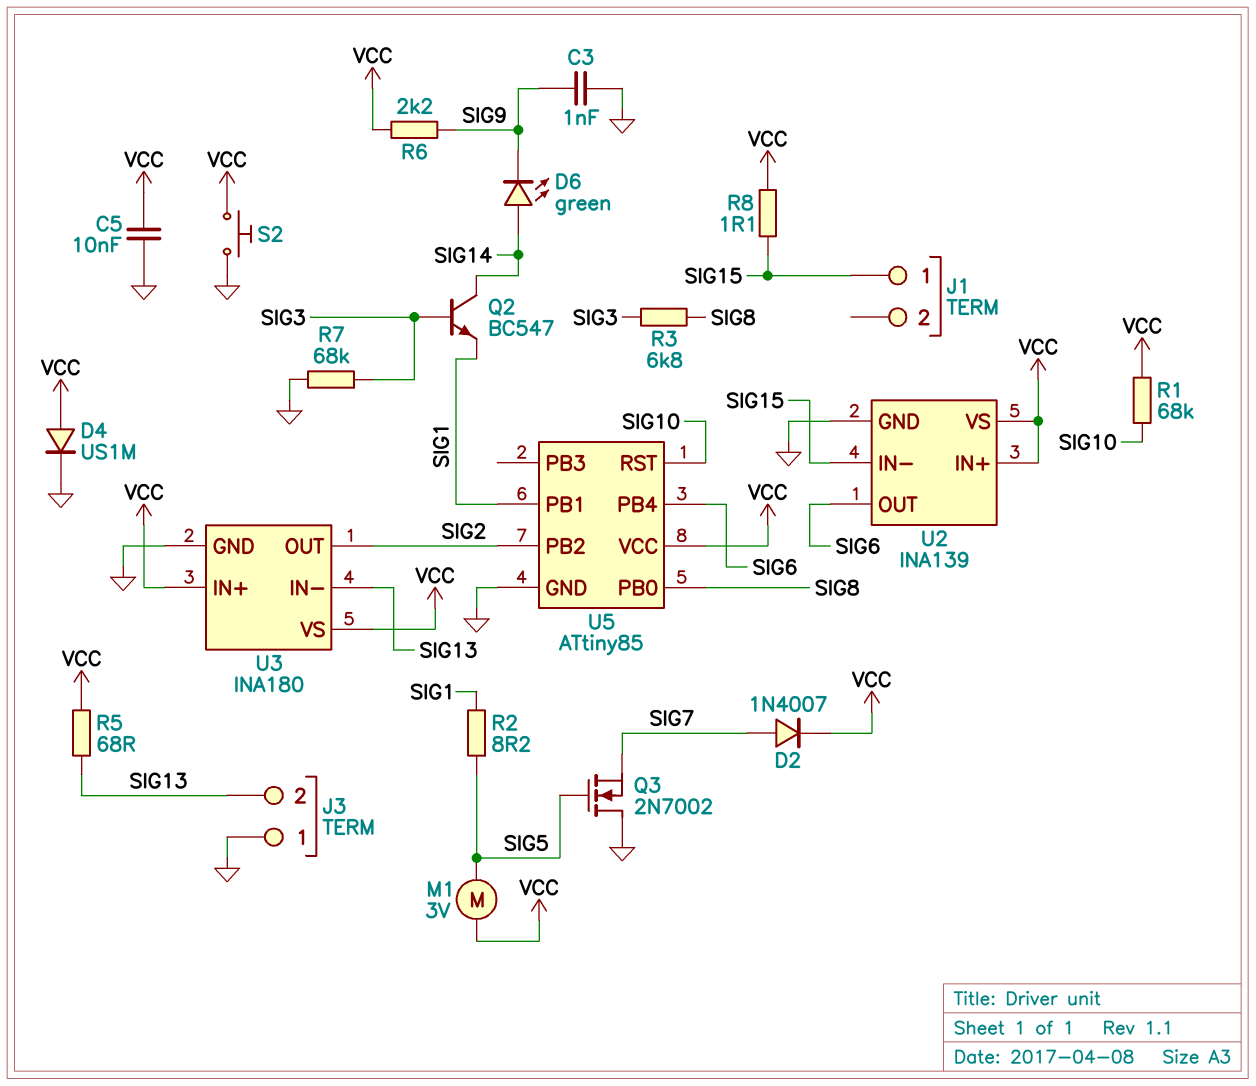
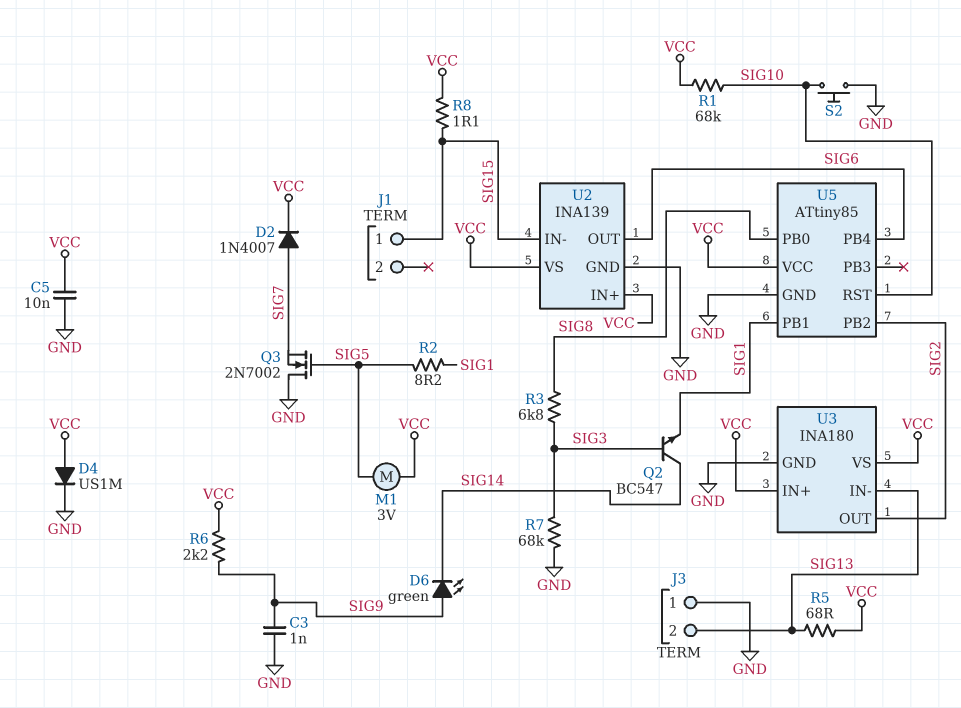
D6: LED green (A SIG14, K SIG9) -> LED green (A SIG9, K SIG14)
S2: button (GND, VCC) -> button (GND, SIG10)

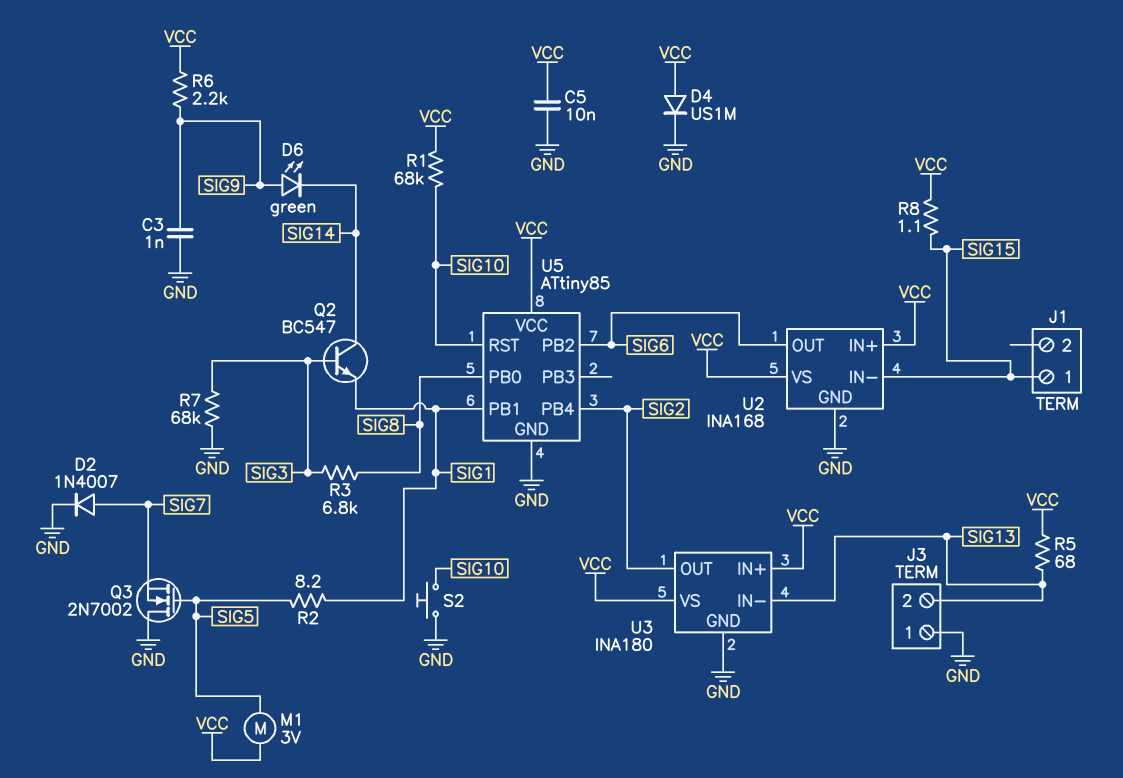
D2: diode 1N4007 (A SIG7, K VCC) -> diode 1N4007 (A SIG7, K GND)
U2: INA139 -> INA168
U5 pin PB2: SIG2 -> SIG6
U5 pin PB4: SIG6 -> SIG2

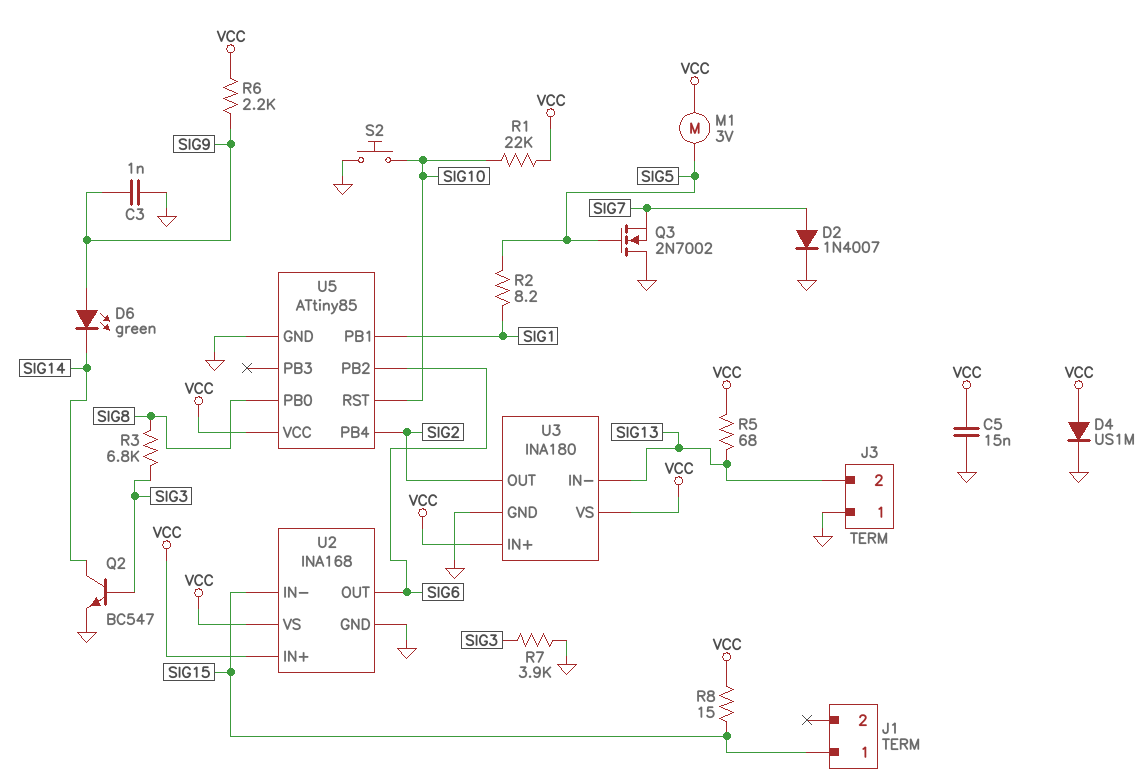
C5: 10nF (GND, VCC) -> 15nF (GND, VCC)
Q2: NPN BC547 (B SIG3, C SIG14, E SIG1) -> NPN BC547 (B SIG3, C SIG14, E GND)
R1: 68k (SIG10, VCC) -> 22k (SIG10, VCC)
R7: 68k (GND, SIG3) -> 3.9k (GND, SIG3)
R8: 1.1 (SIG15, VCC) -> 15 (SIG15, VCC)

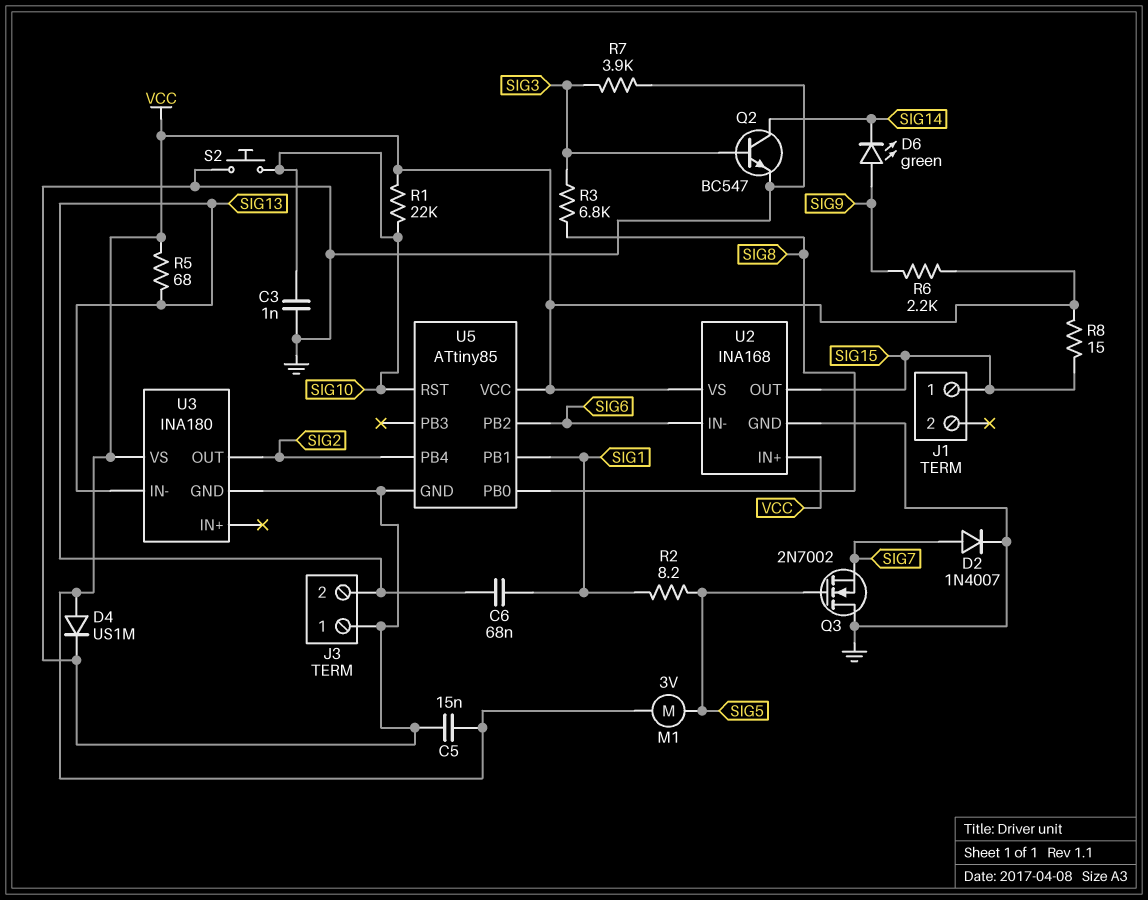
C3: 1nF (GND, SIG9) -> 1nF (GND, SIG10)
C6: none -> 68nF (SIG1, SIG13)
U2 pin IN-: SIG15 -> SIG6
U2 pin OUT: SIG6 -> SIG15
U3 pin IN+: VCC -> none

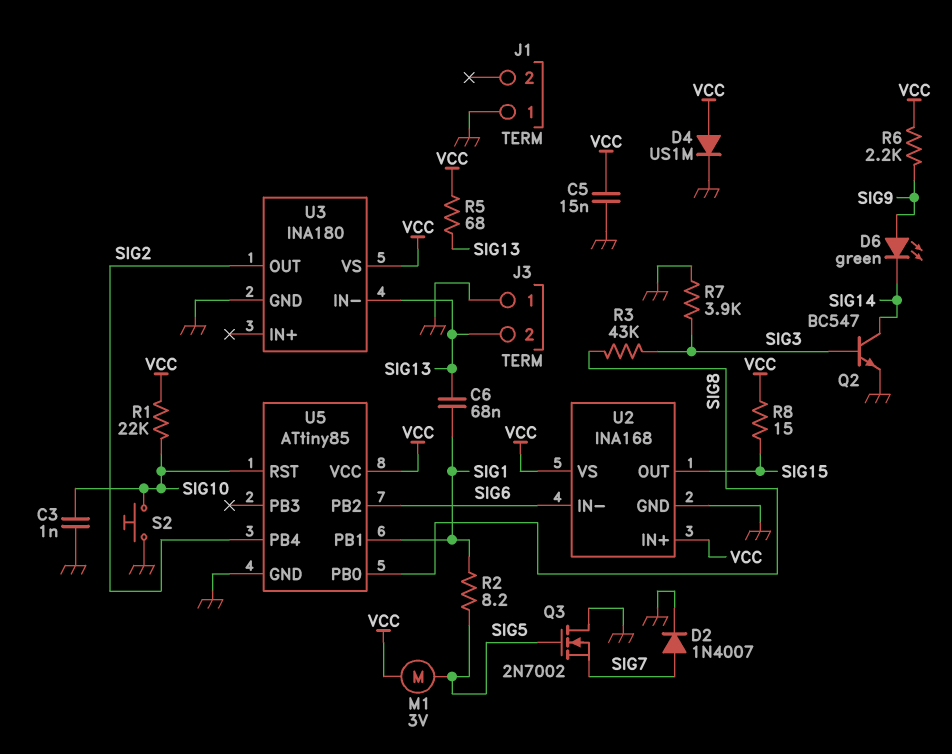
J1 pin 1: SIG15 -> GND
R3: 6.8k (SIG3, SIG8) -> 43k (SIG3, SIG8)

